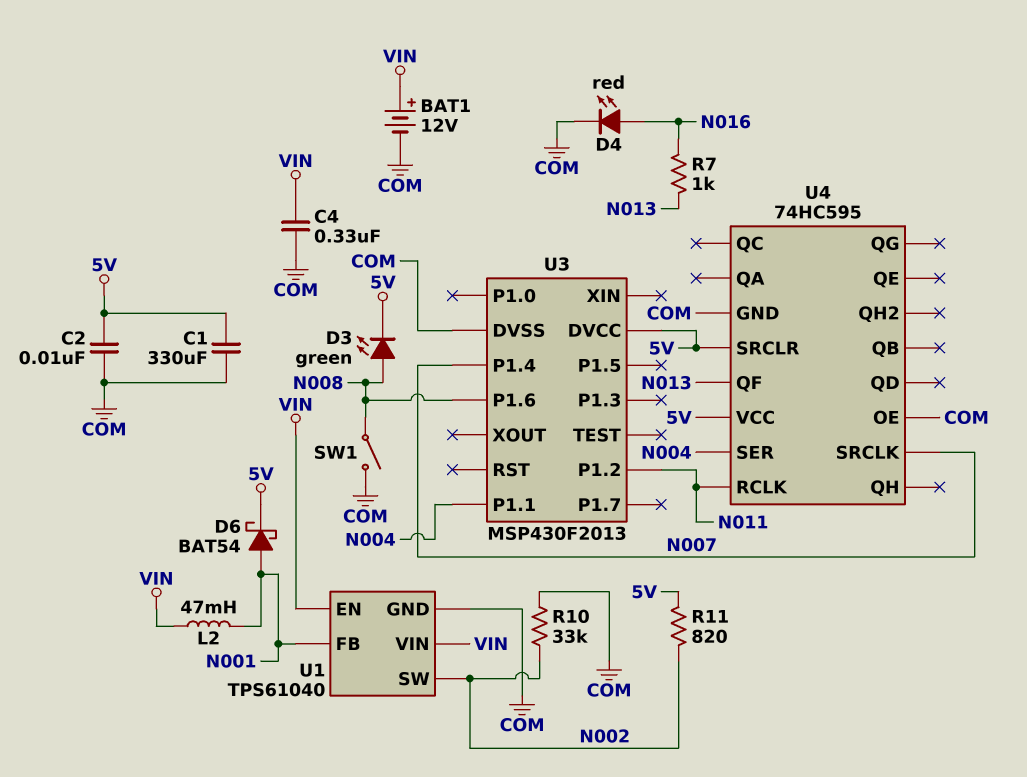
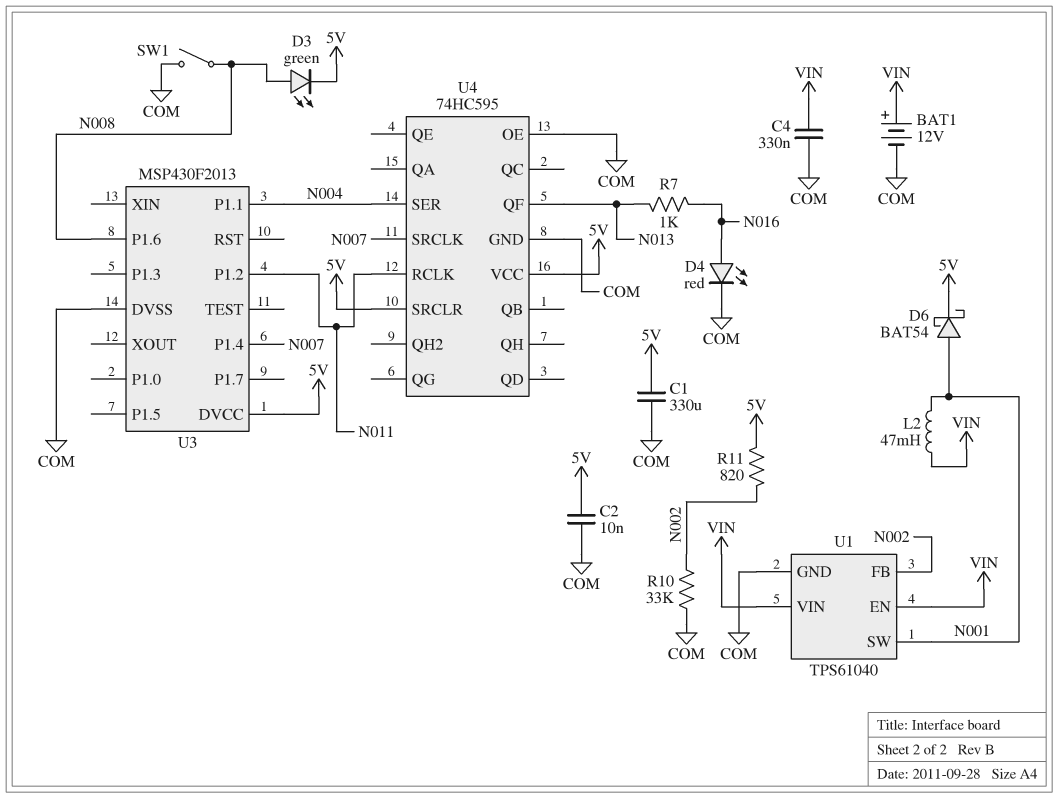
U1 pin FB: N001 -> N002
U1 pin SW: N002 -> N001

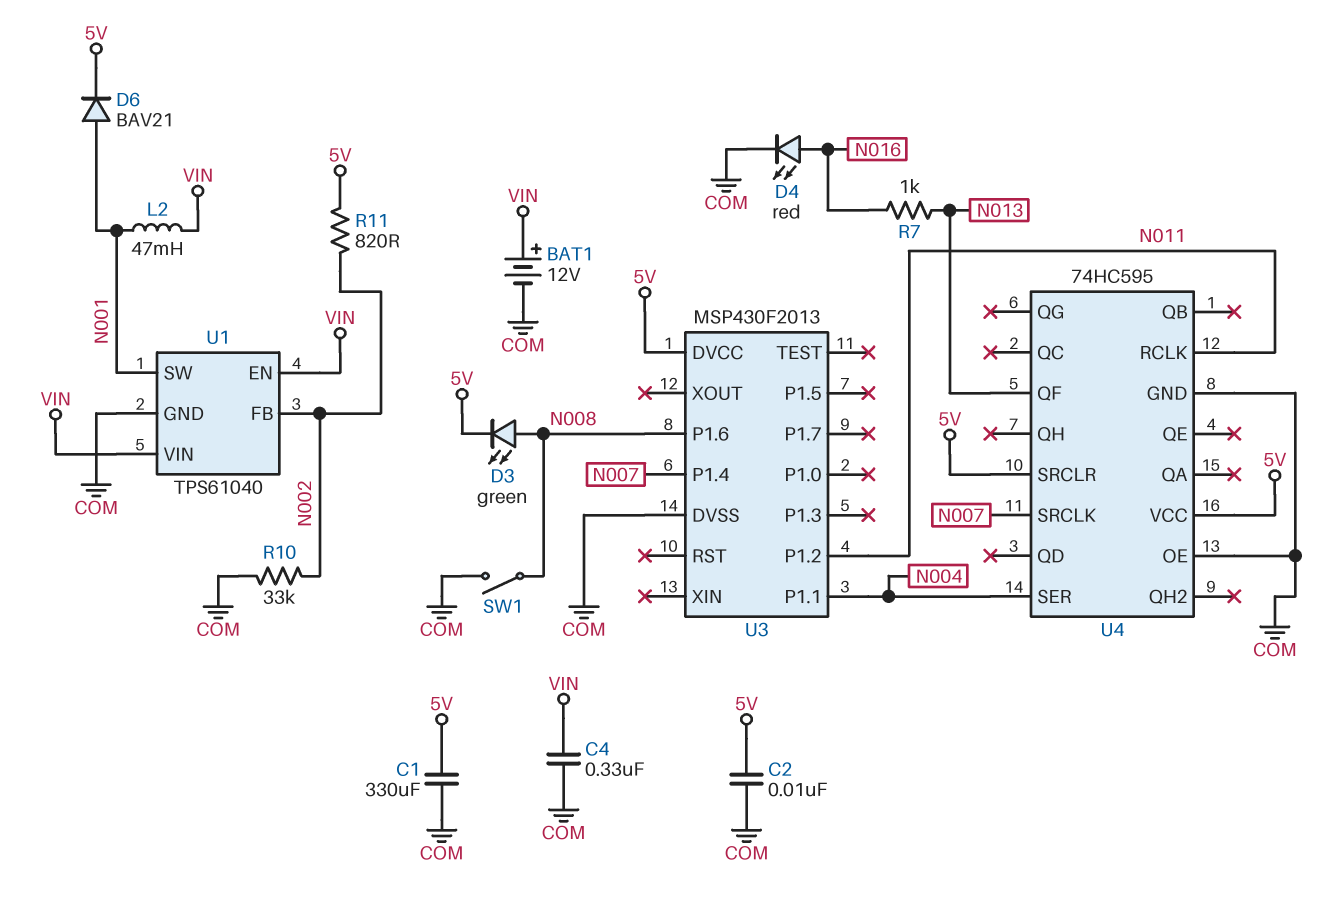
D6: schottky BAT54 (A N001, K 5V) -> diode BAV21 (A N001, K 5V)

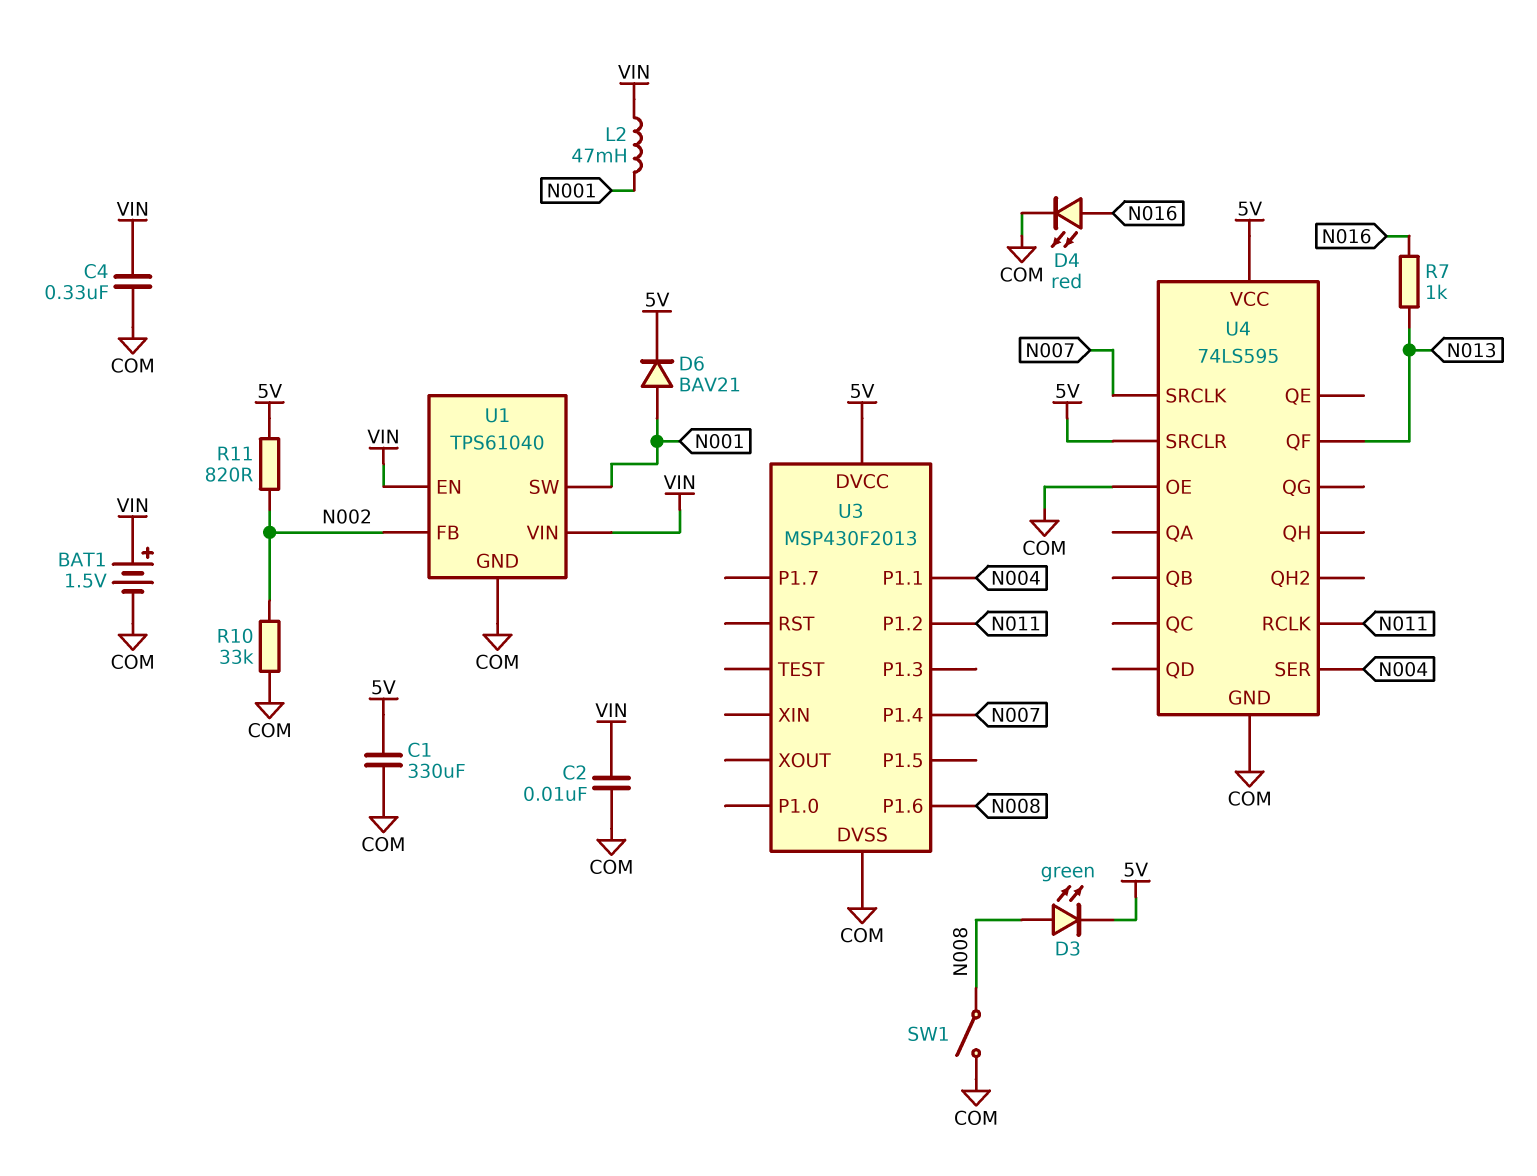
BAT1: 12V (plus VIN, minus COM) -> 1.5V (plus VIN, minus COM)
C2: 10nF (5V, COM) -> 10nF (COM, VIN)
U4: 74HC595 -> 74LS595

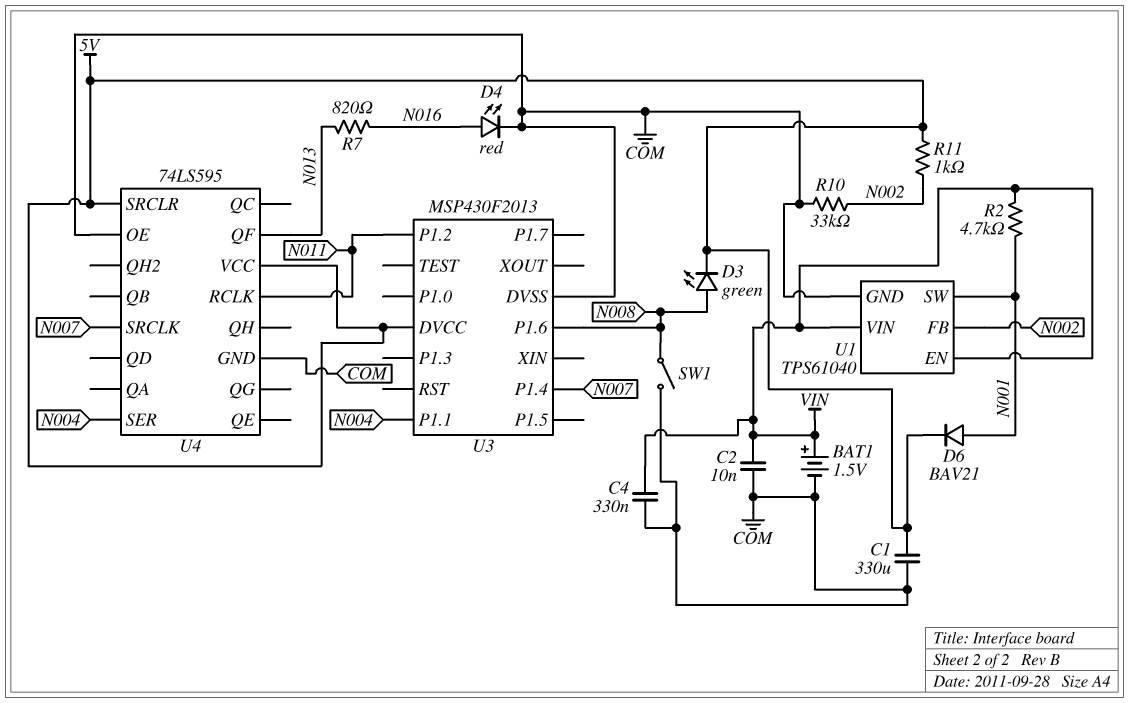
L2: 47mH (N001, VIN) -> none
R2: none -> 4.7k (N001, VIN)
R7: 1k (N013, N016) -> 820 (N013, N016)
R11: 820 (5V, N002) -> 1k (5V, N002)

